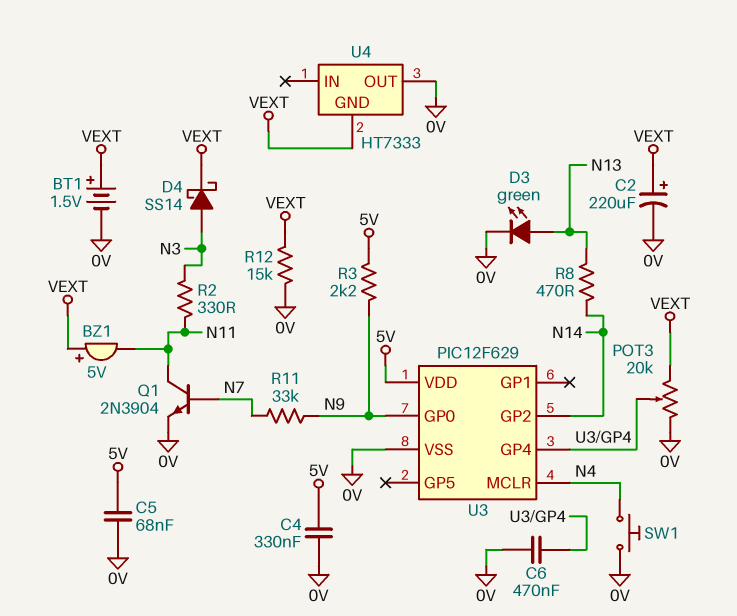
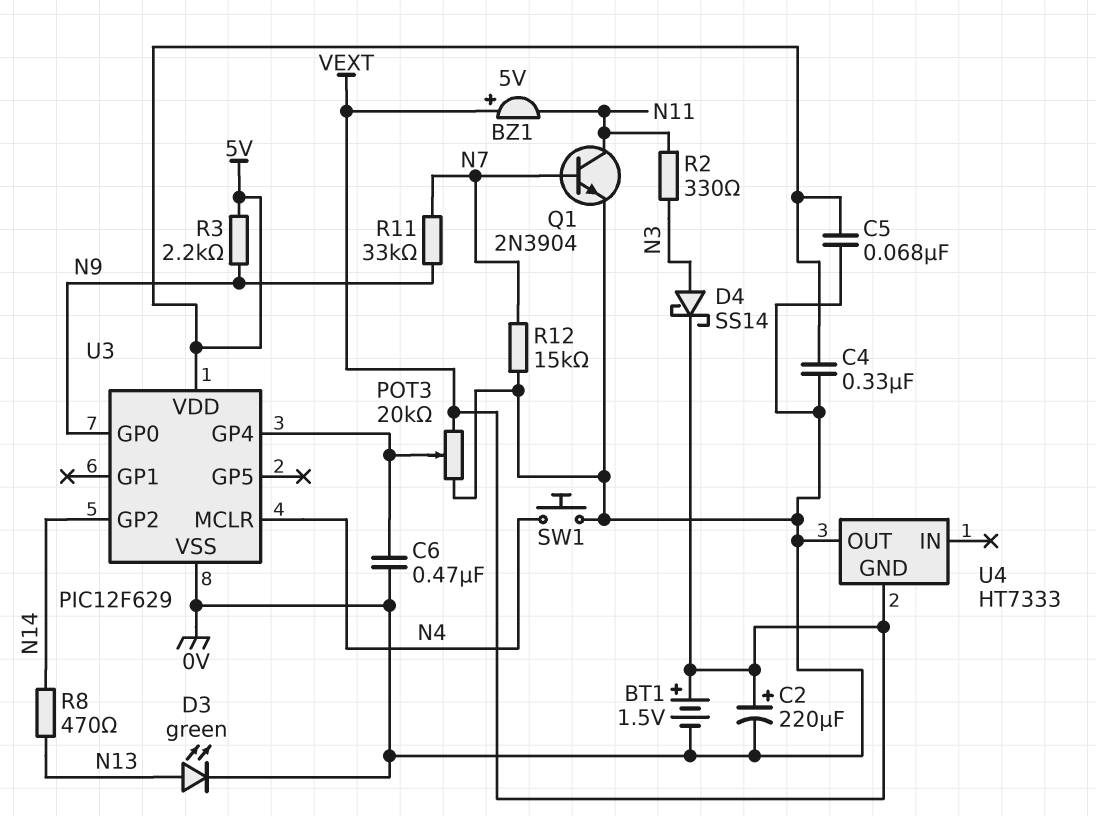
R12: 15k (0V, VEXT) -> 15k (0V, N7)

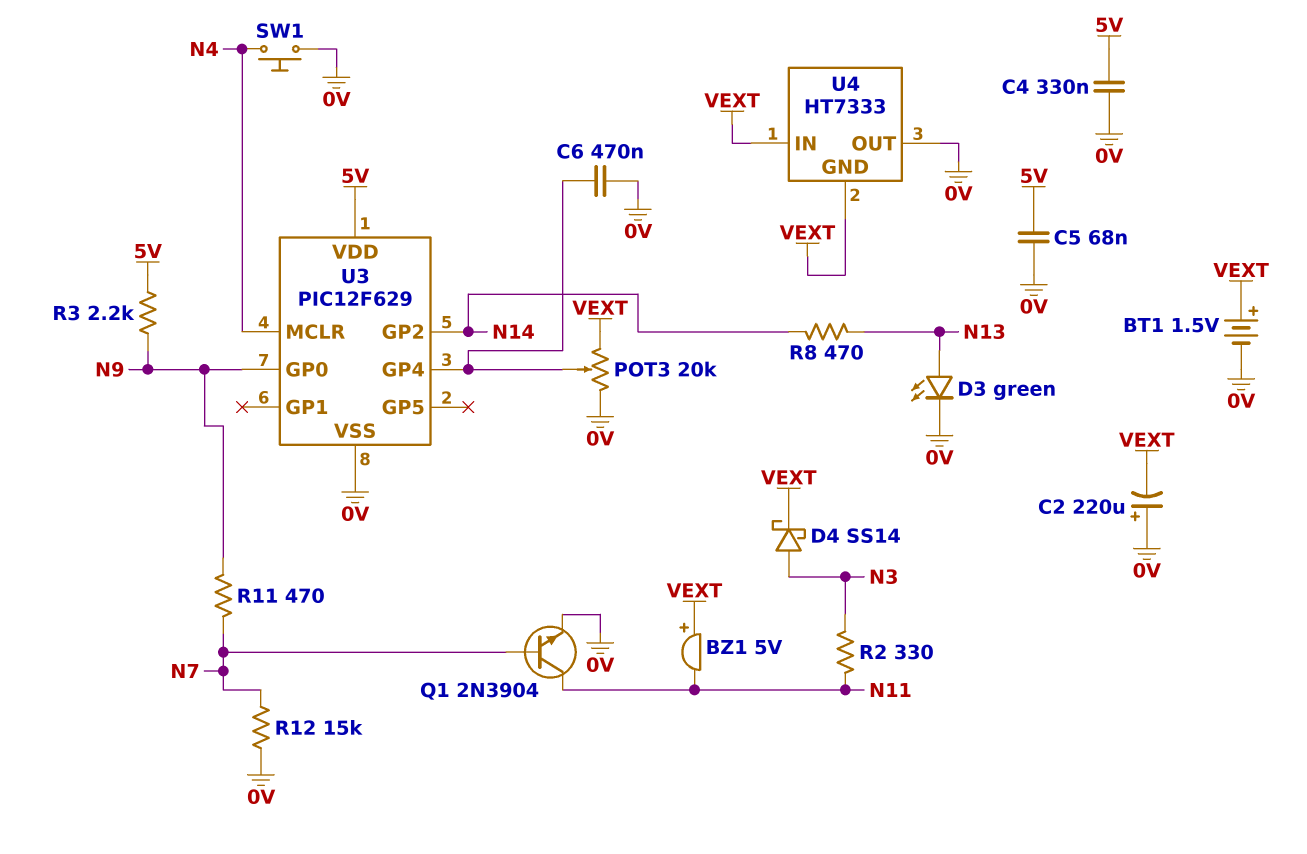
C2: 220uF (plus VEXT, minus 0V) -> 220uF (plus 0V, minus VEXT)
R11: 33k (N7, N9) -> 470 (N7, N9)
U4 pin IN: none -> VEXT

